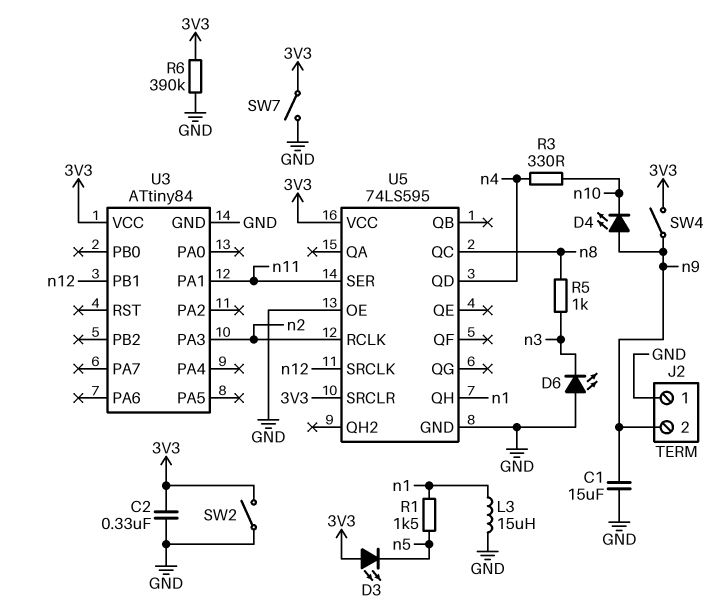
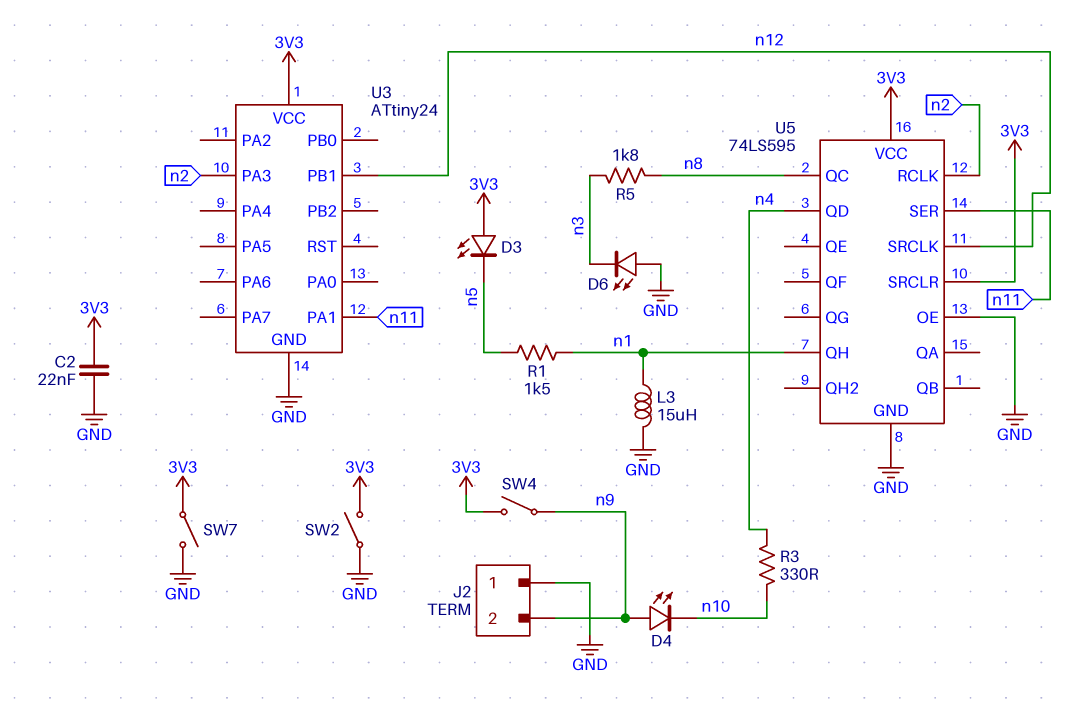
C1: 15uF (GND, n9) -> none
C2: 330nF (3V3, GND) -> 22nF (3V3, GND)
R5: 1k (n3, n8) -> 1.8k (n3, n8)
R6: 390k (3V3, GND) -> none
U3: ATtiny84 -> ATtiny24

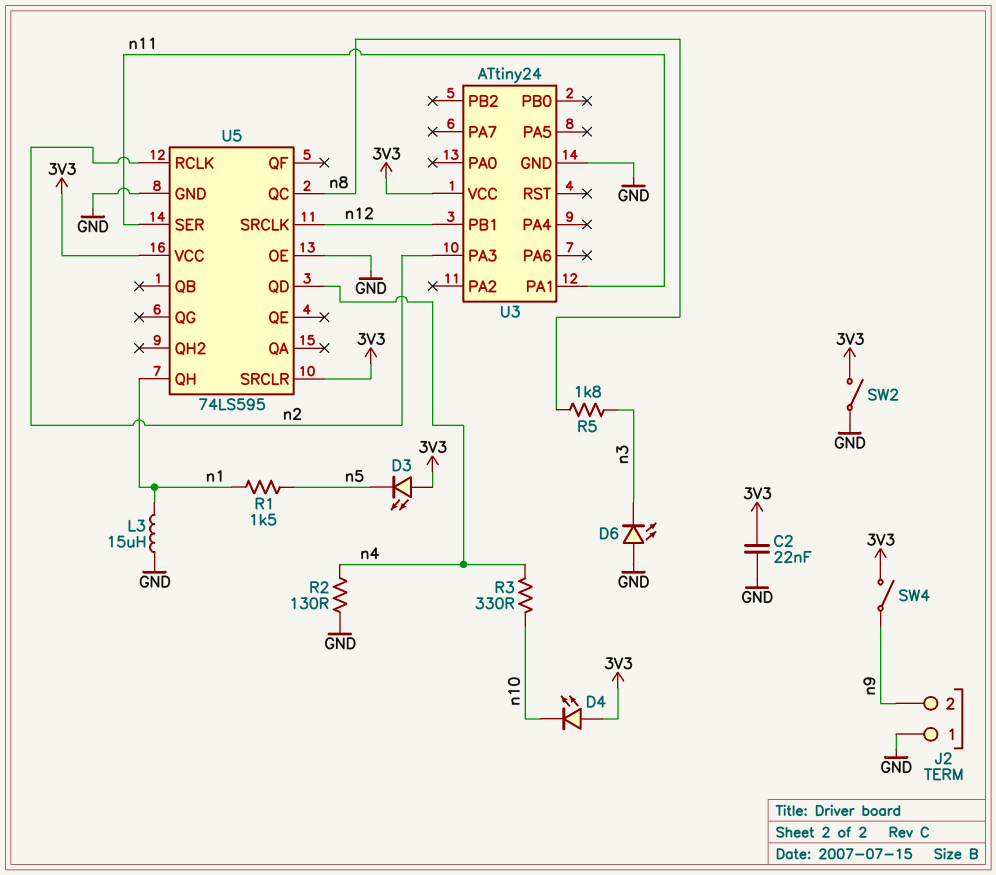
D4: LED (A n9, K n10) -> LED (A 3V3, K n10)
R2: none -> 130 (GND, n4)
SW7: switch (3V3, GND) -> none

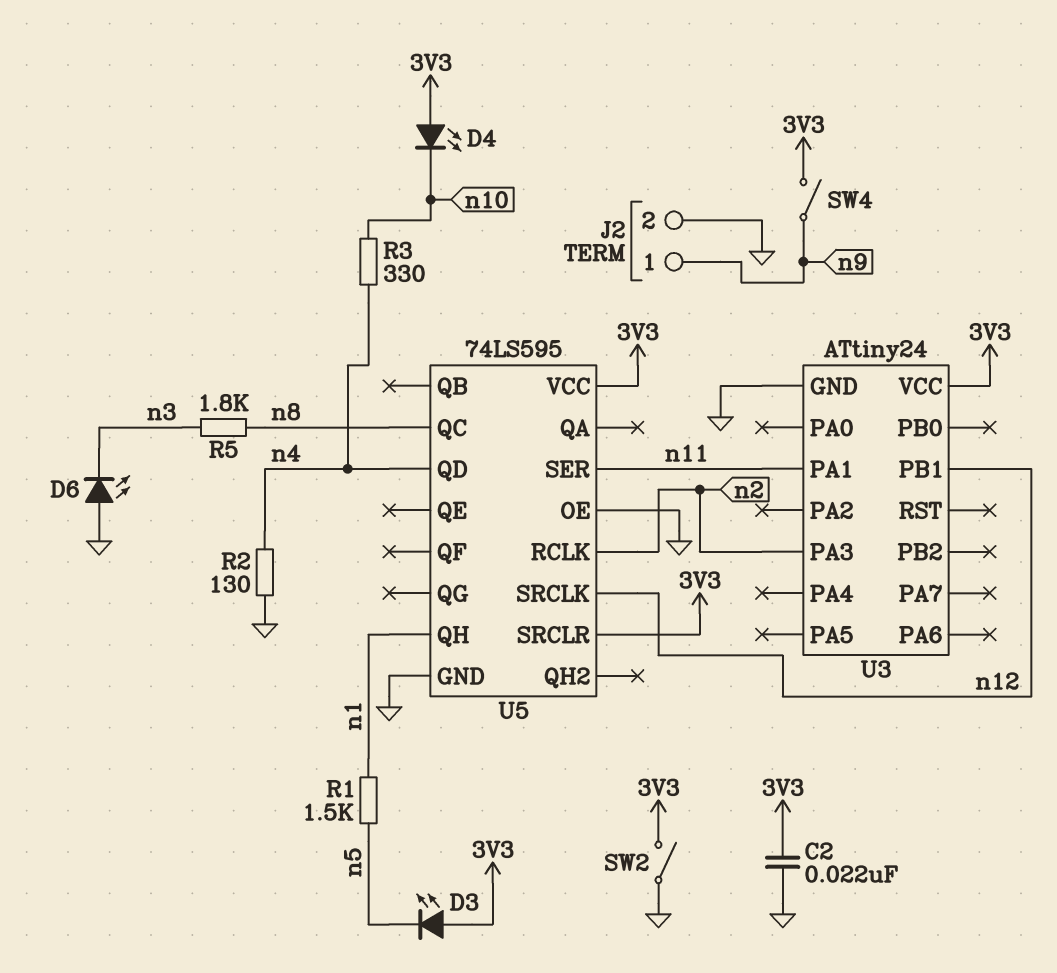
J2 pin 1: GND -> n9
J2 pin 2: n9 -> GND
L3: 15uH (GND, n1) -> none

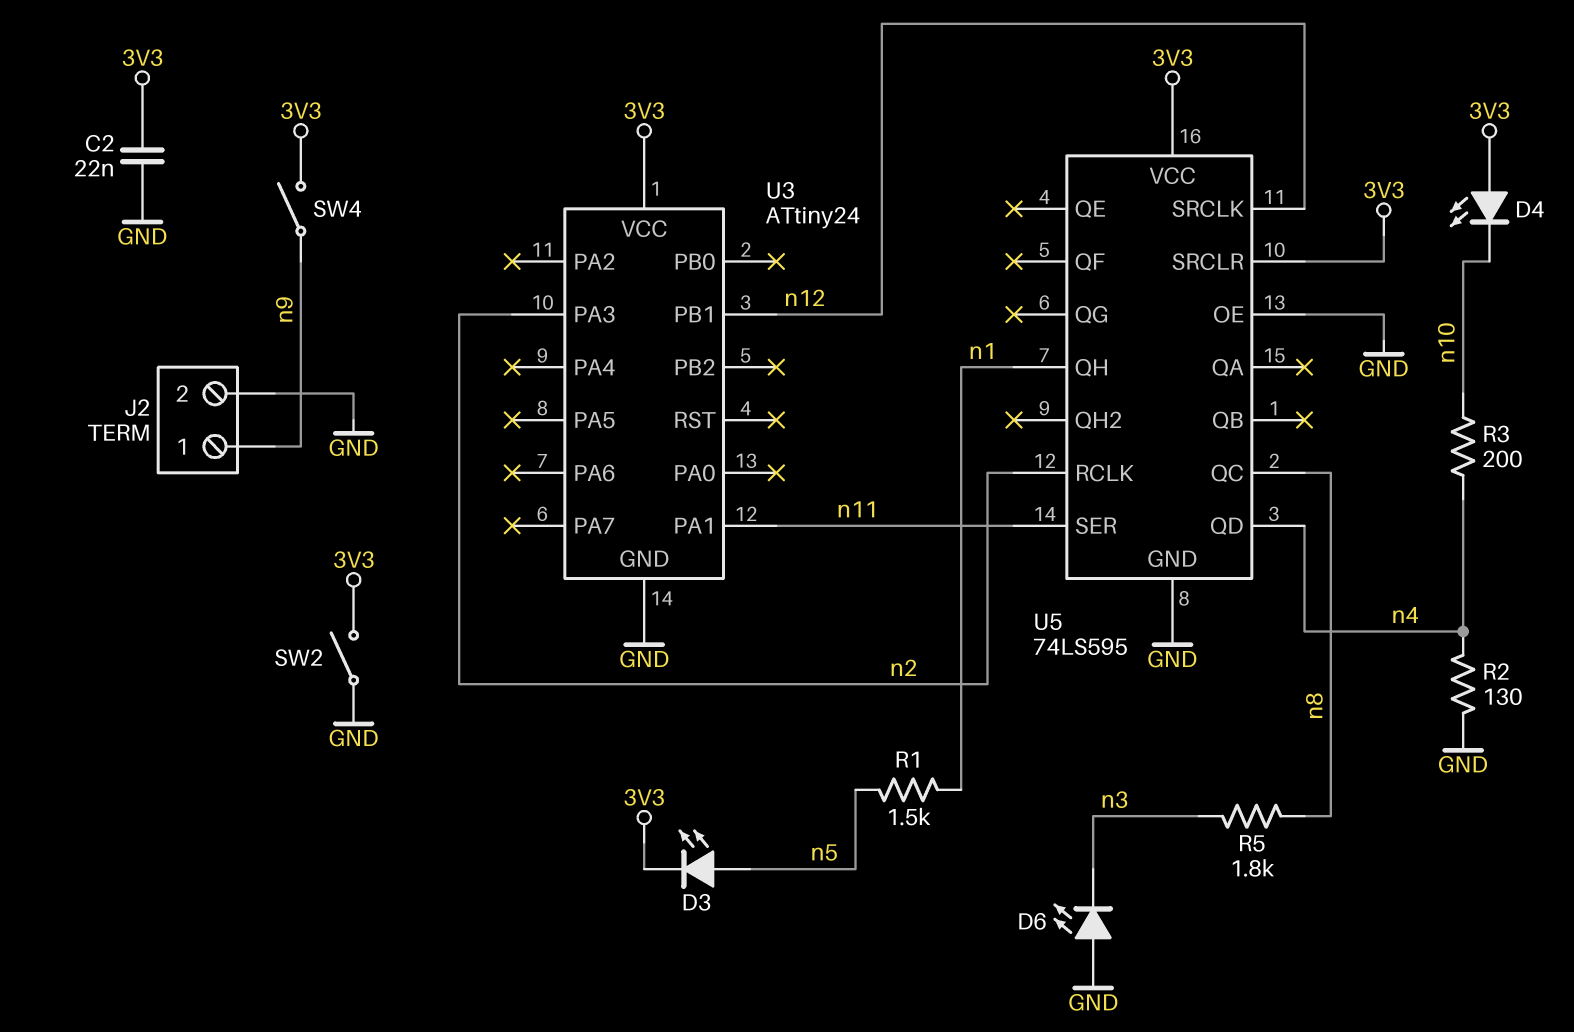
D3: LED (A 3V3, K n5) -> LED (A n5, K 3V3)
R3: 330 (n4, n10) -> 200 (n4, n10)

